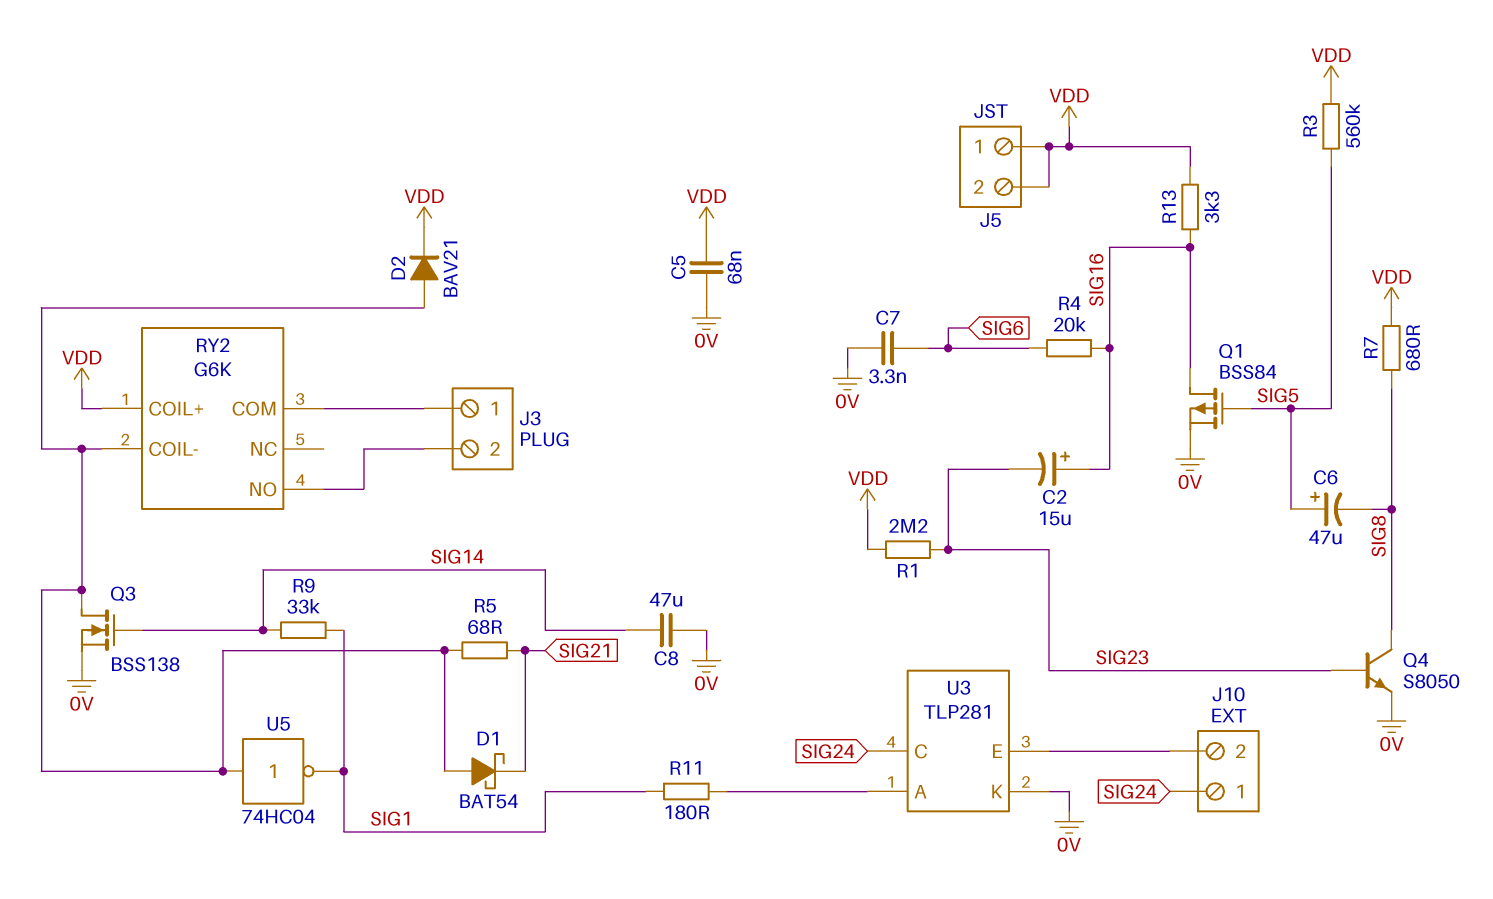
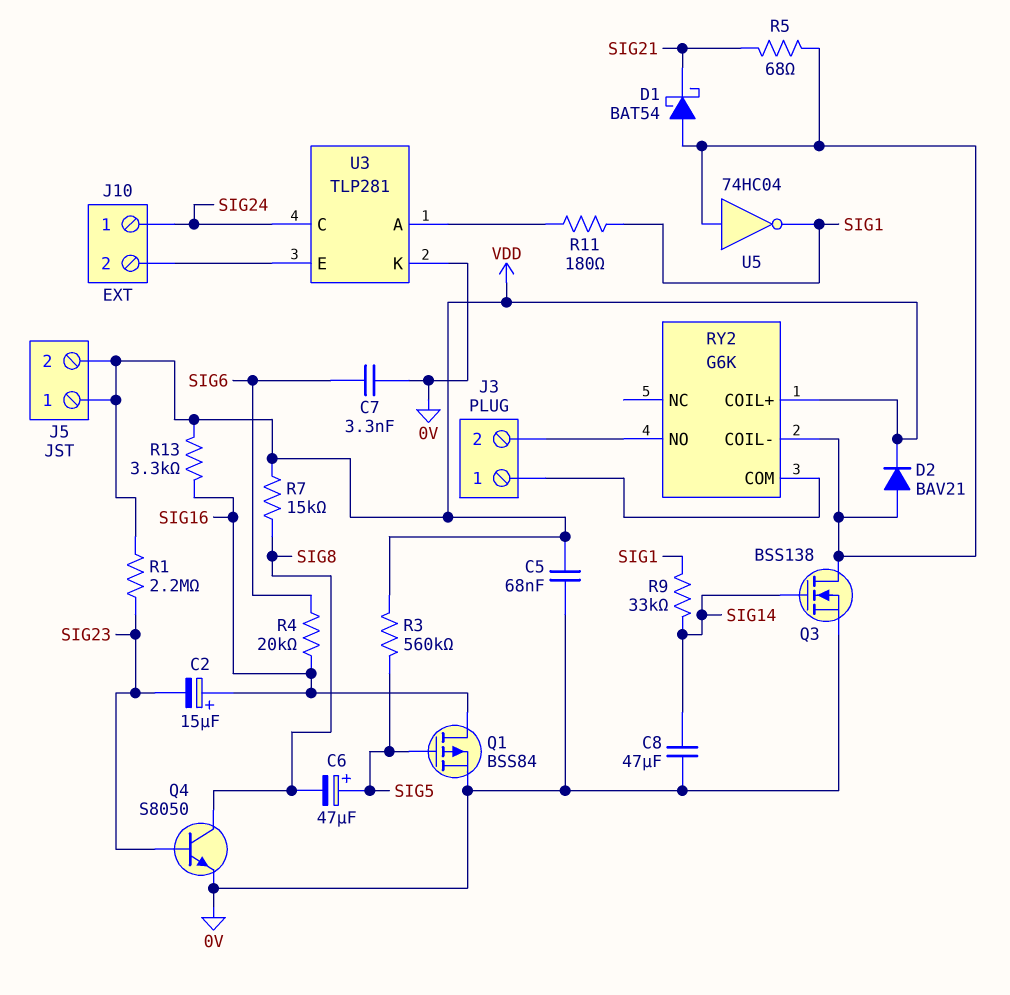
R7: 680 (SIG8, VDD) -> 15k (SIG8, VDD)

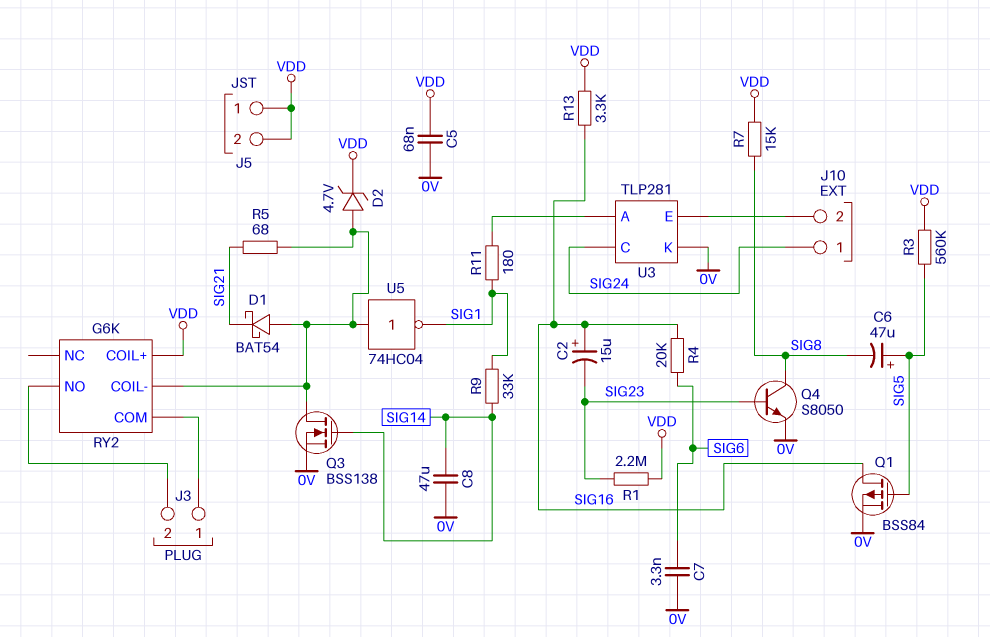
D2: diode BAV21 (A RY2/COIL-, K VDD) -> zener 4.7V (A RY2/COIL-, K VDD)

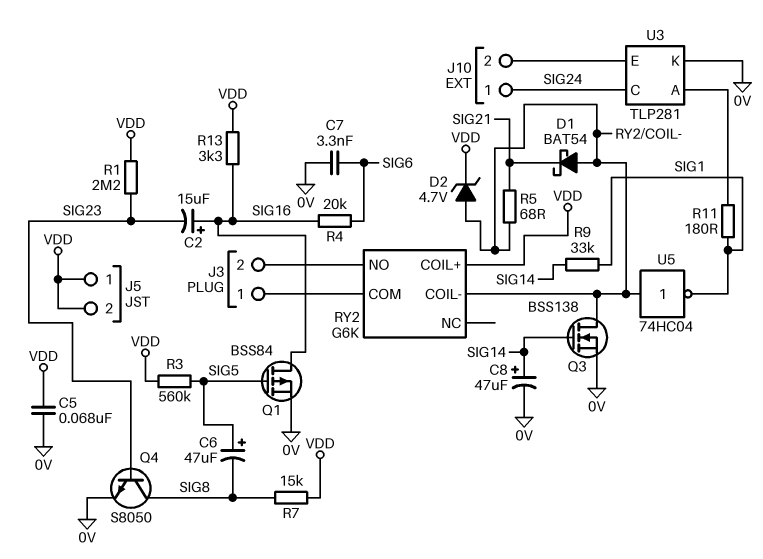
C8: 47uF (0V, SIG14) -> 47uF (plus SIG14, minus 0V)

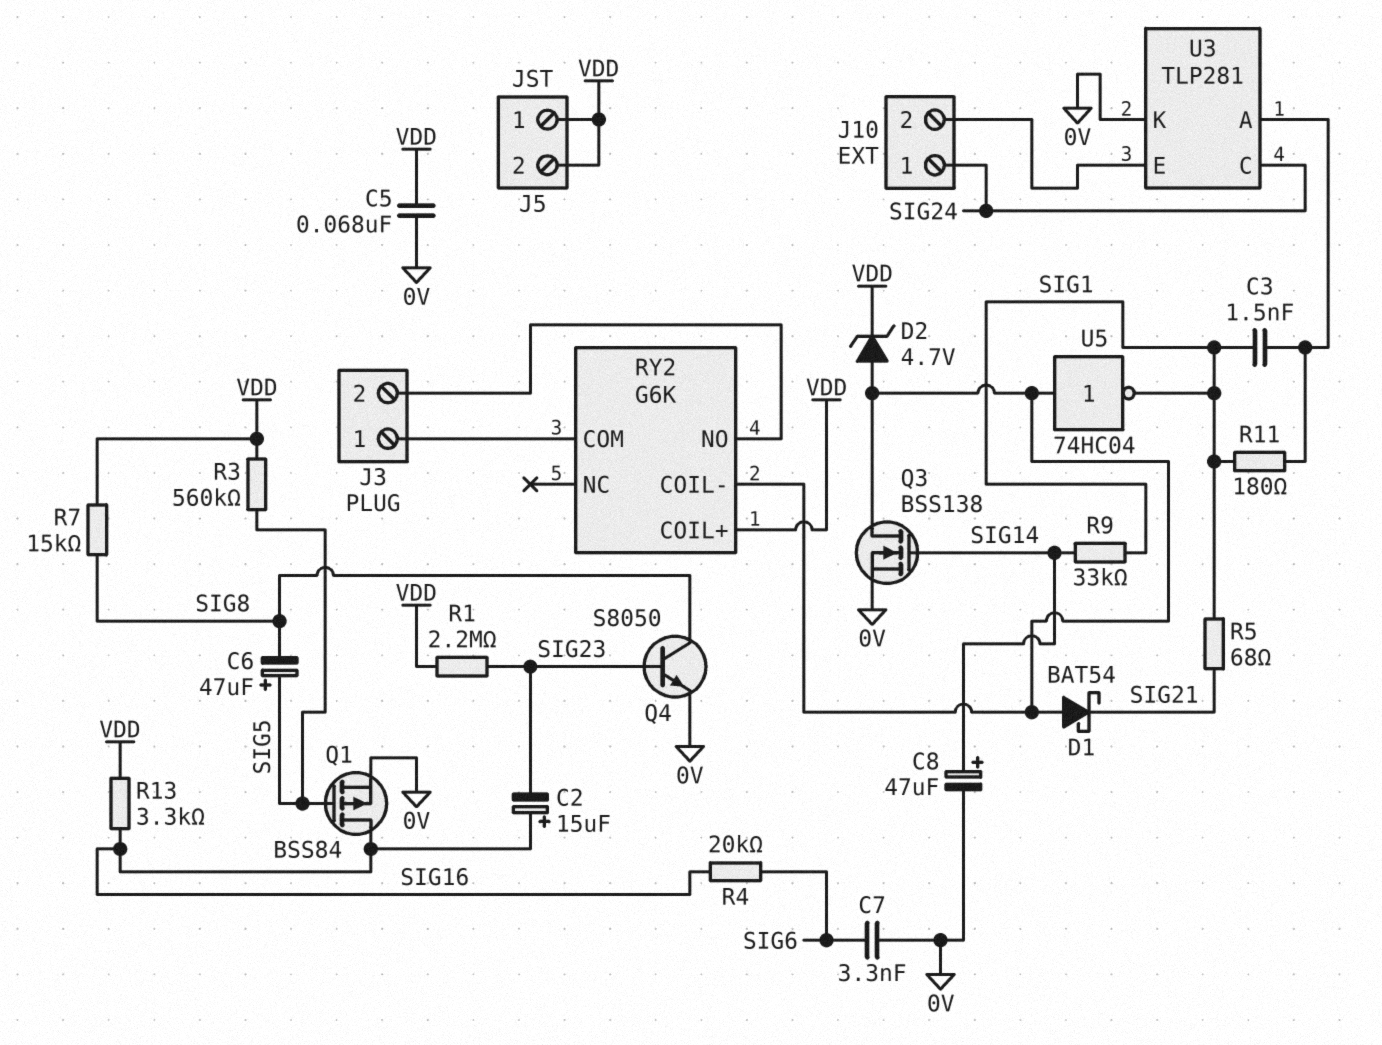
C3: none -> 1.5nF (SIG1, U3/A)
R5: 68 (RY2/COIL-, SIG21) -> 68 (SIG1, SIG21)

